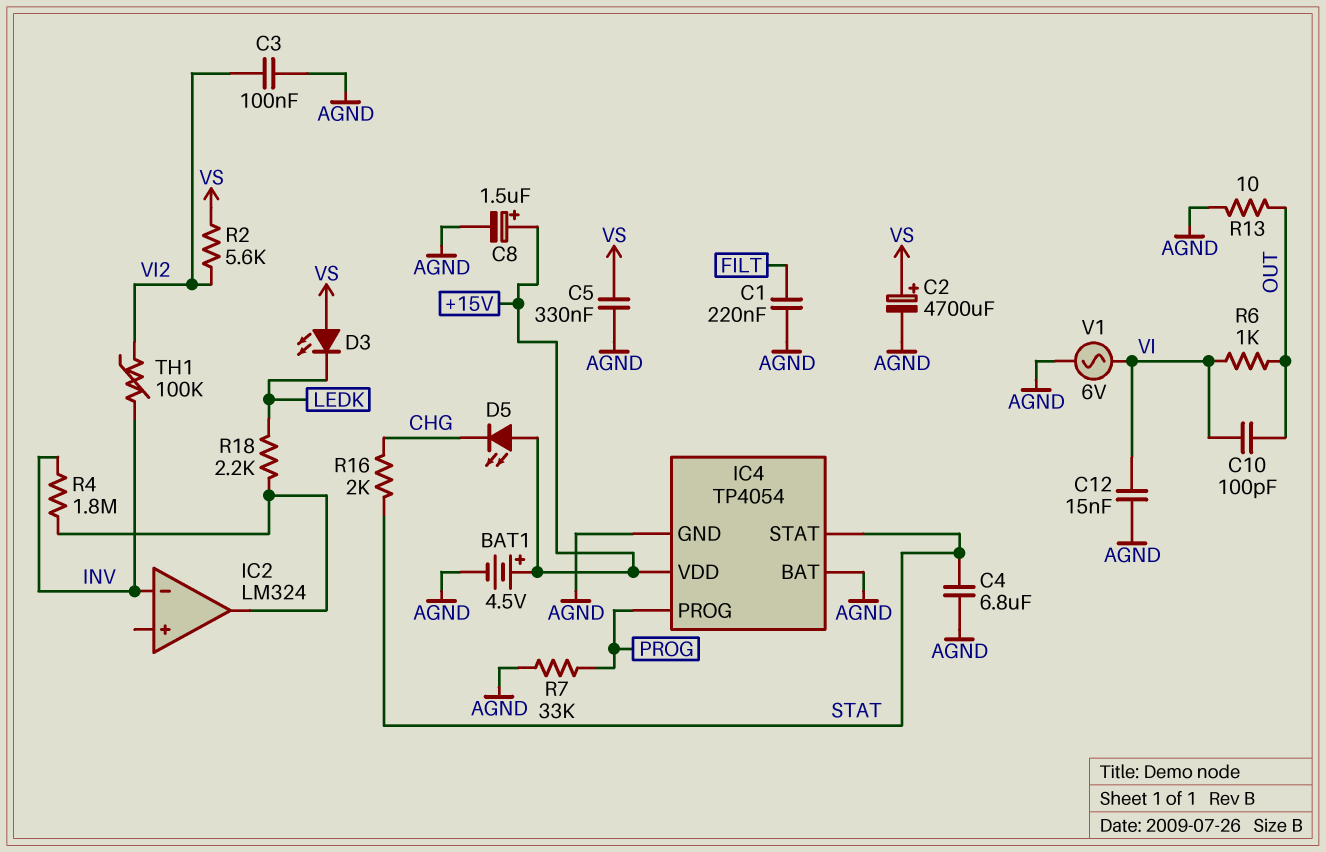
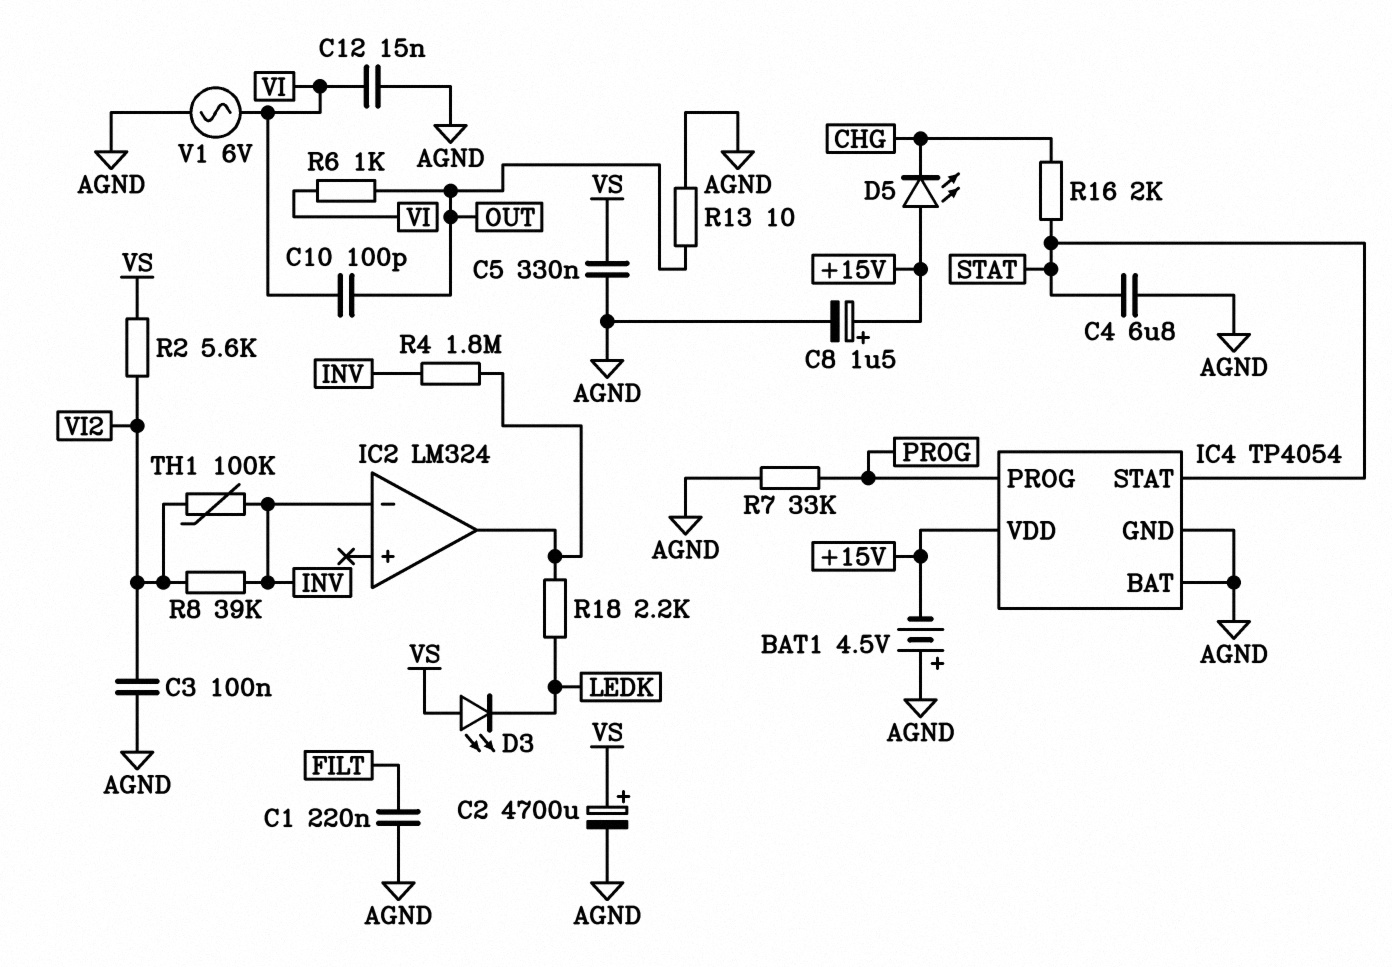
BAT1: 4.5V (plus +15V, minus AGND) -> 4.5V (plus AGND, minus +15V)
R8: none -> 39k (INV, VI2)

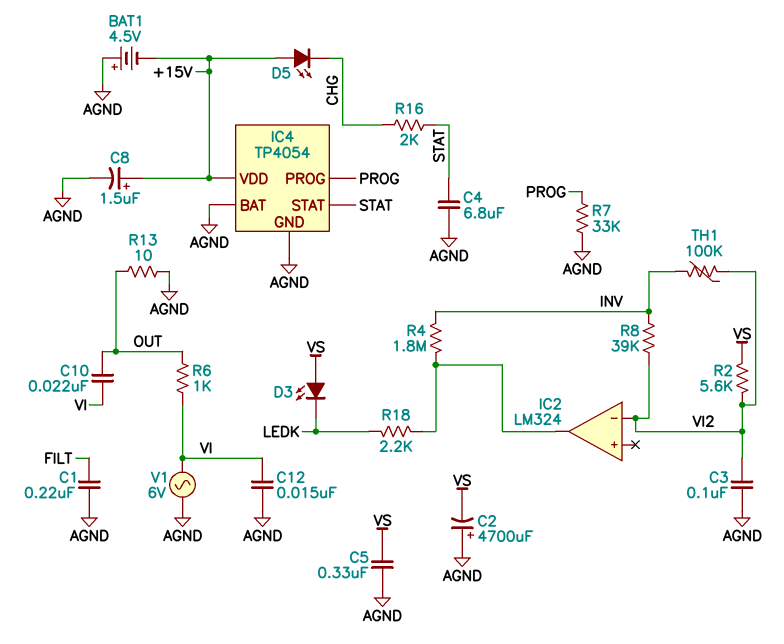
C2: 4700uF (plus VS, minus AGND) -> 4700uF (plus AGND, minus VS)
C10: 100pF (OUT, VI) -> 22nF (OUT, VI)
IC2 pin in-: INV -> VI2

